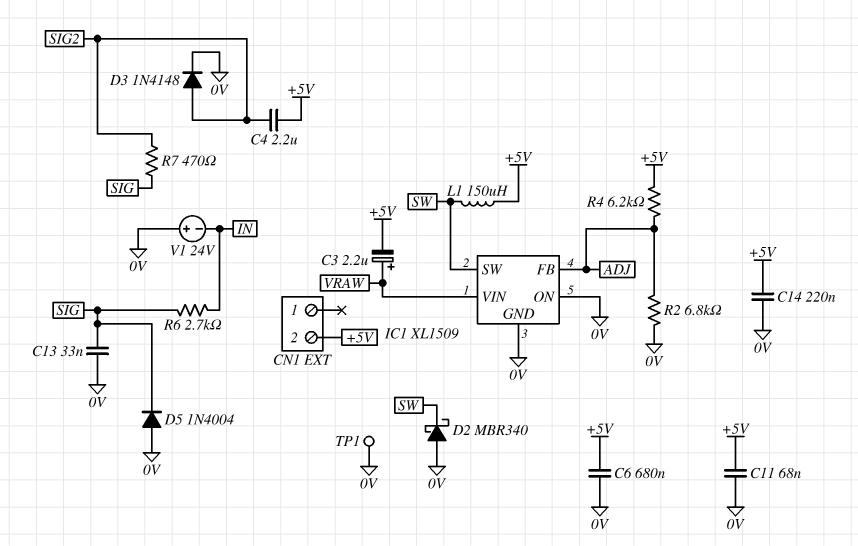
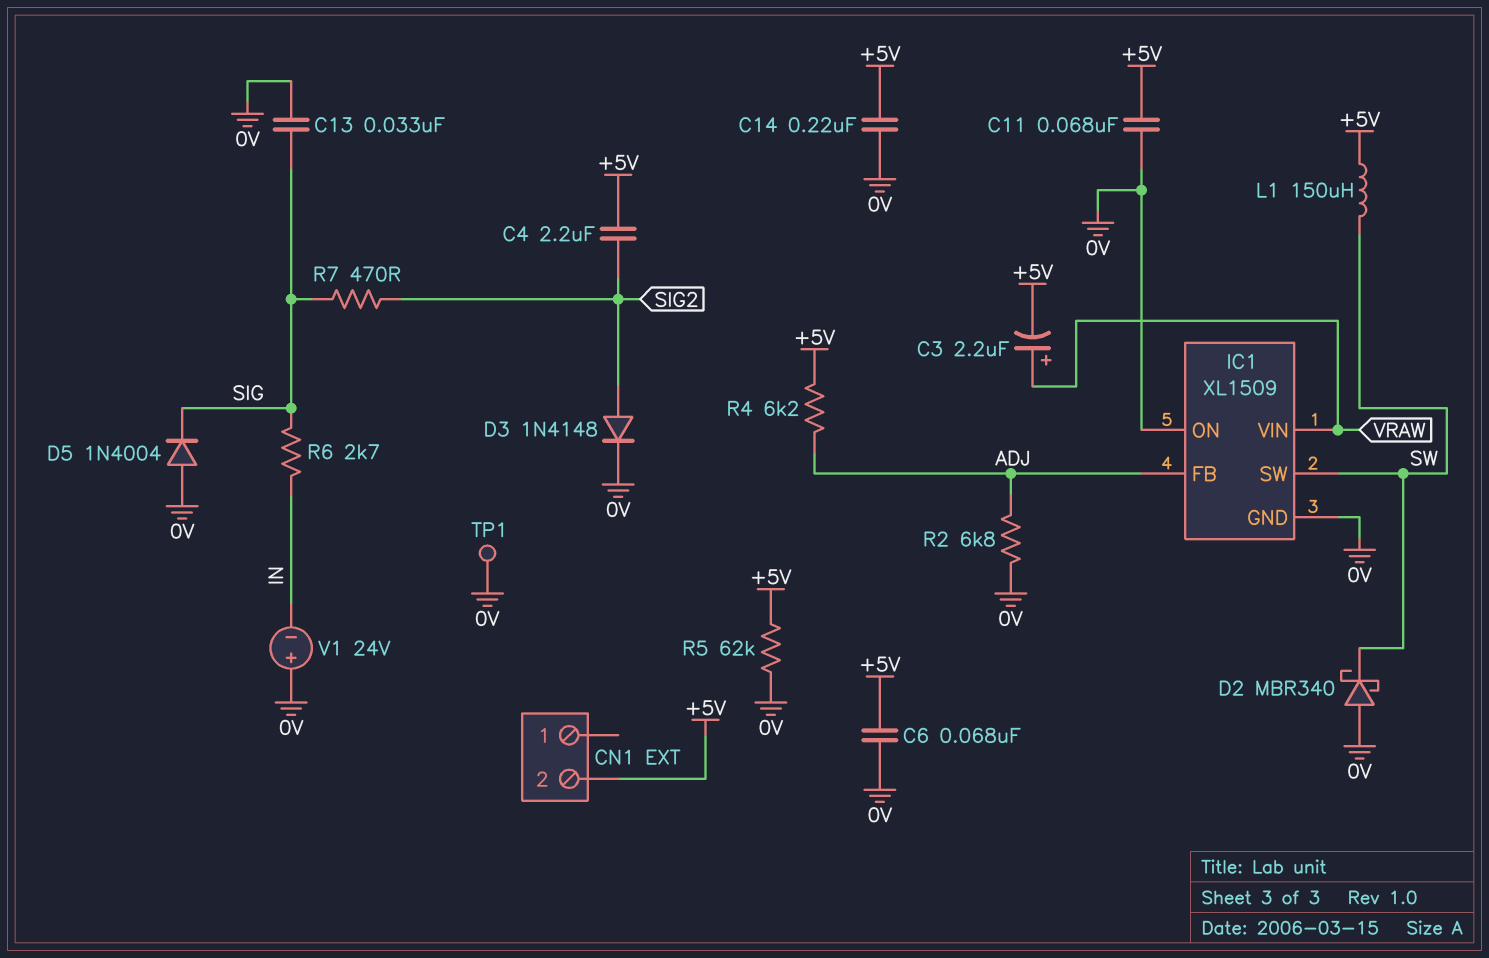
C6: 680nF (+5V, 0V) -> 68nF (+5V, 0V)
R5: none -> 62k (+5V, 0V)

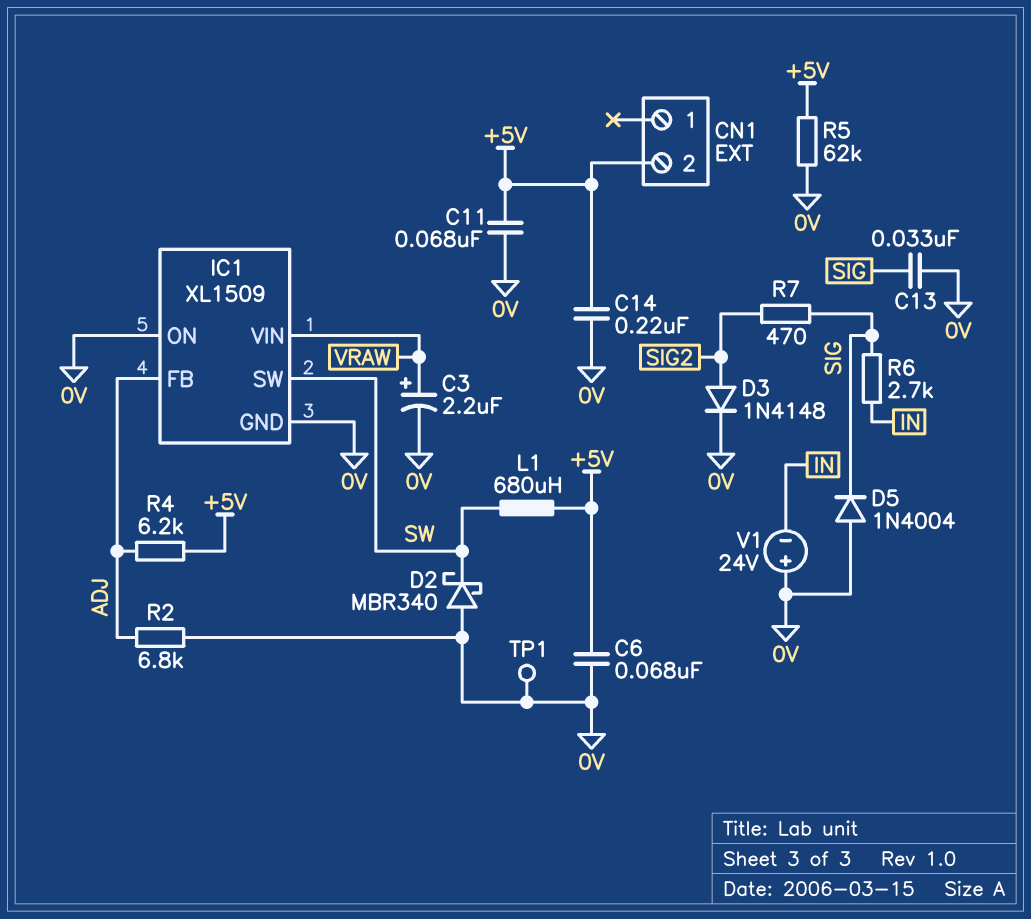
C3: 2.2uF (plus VRAW, minus +5V) -> 2.2uF (plus VRAW, minus 0V)
C4: 2.2uF (+5V, SIG2) -> none
L1: 150uH (+5V, SW) -> 680uH (+5V, SW)

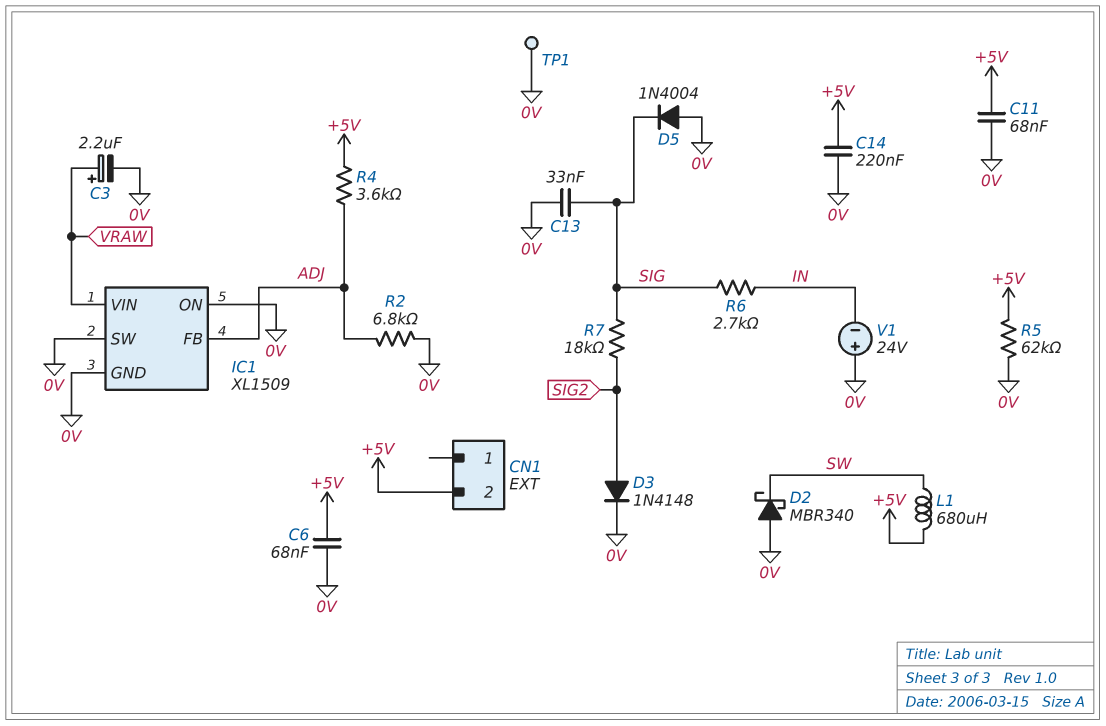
IC1 pin SW: SW -> 0V
R4: 6.2k (+5V, ADJ) -> 3.6k (+5V, ADJ)
R7: 470 (SIG, SIG2) -> 18k (SIG, SIG2)

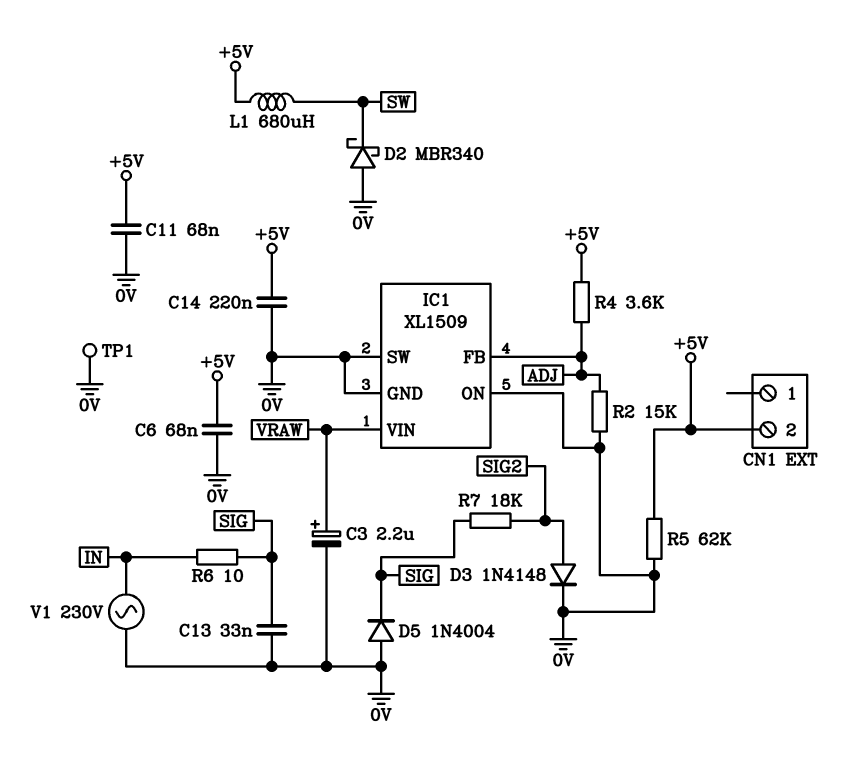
R2: 6.8k (0V, ADJ) -> 15k (0V, ADJ)
R6: 2.7k (IN, SIG) -> 10 (IN, SIG)
V1: 24V (plus 0V, minus IN) -> AC 230V (0V, IN)

